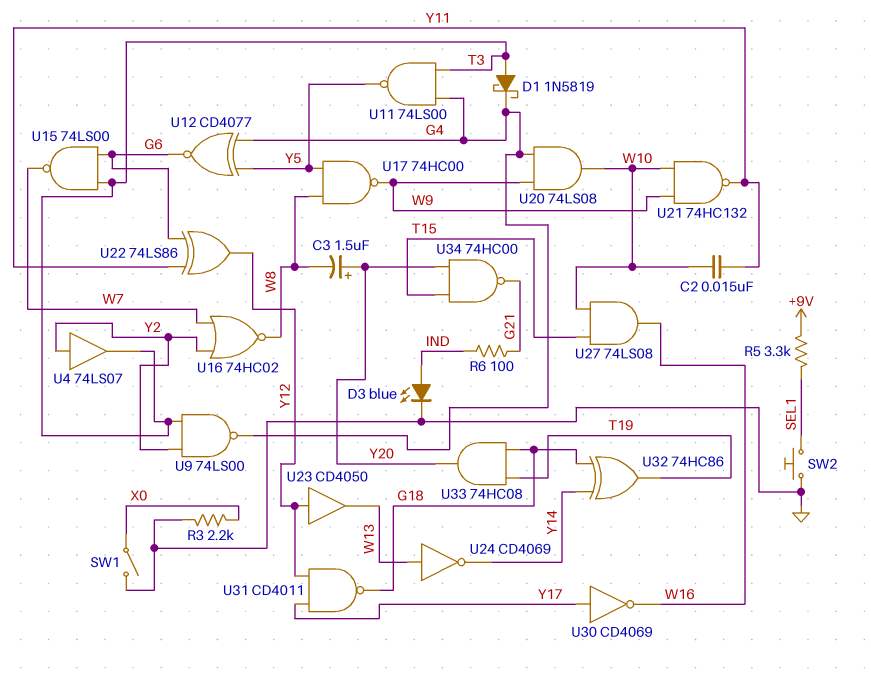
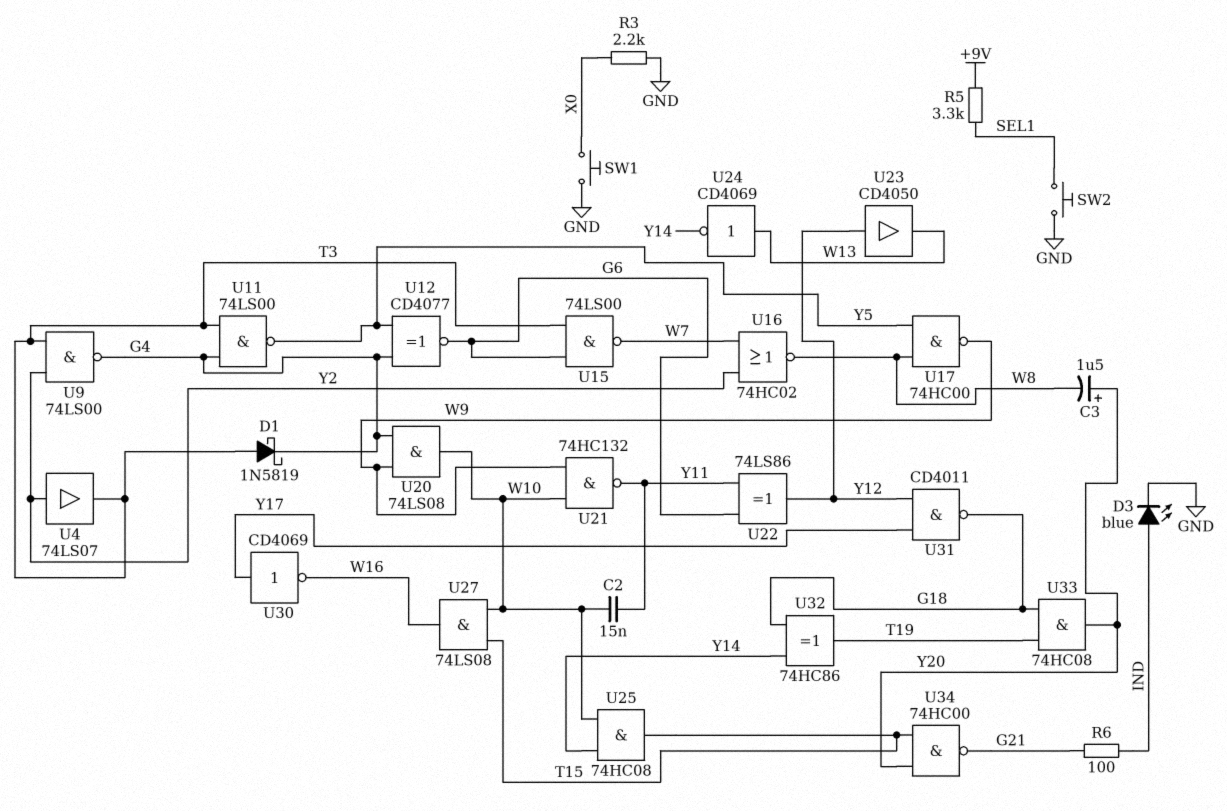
SW1: switch (GND, X0) -> button (GND, X0)
U25: none -> AND 74HC08 (in W10, in Y14, out T15)

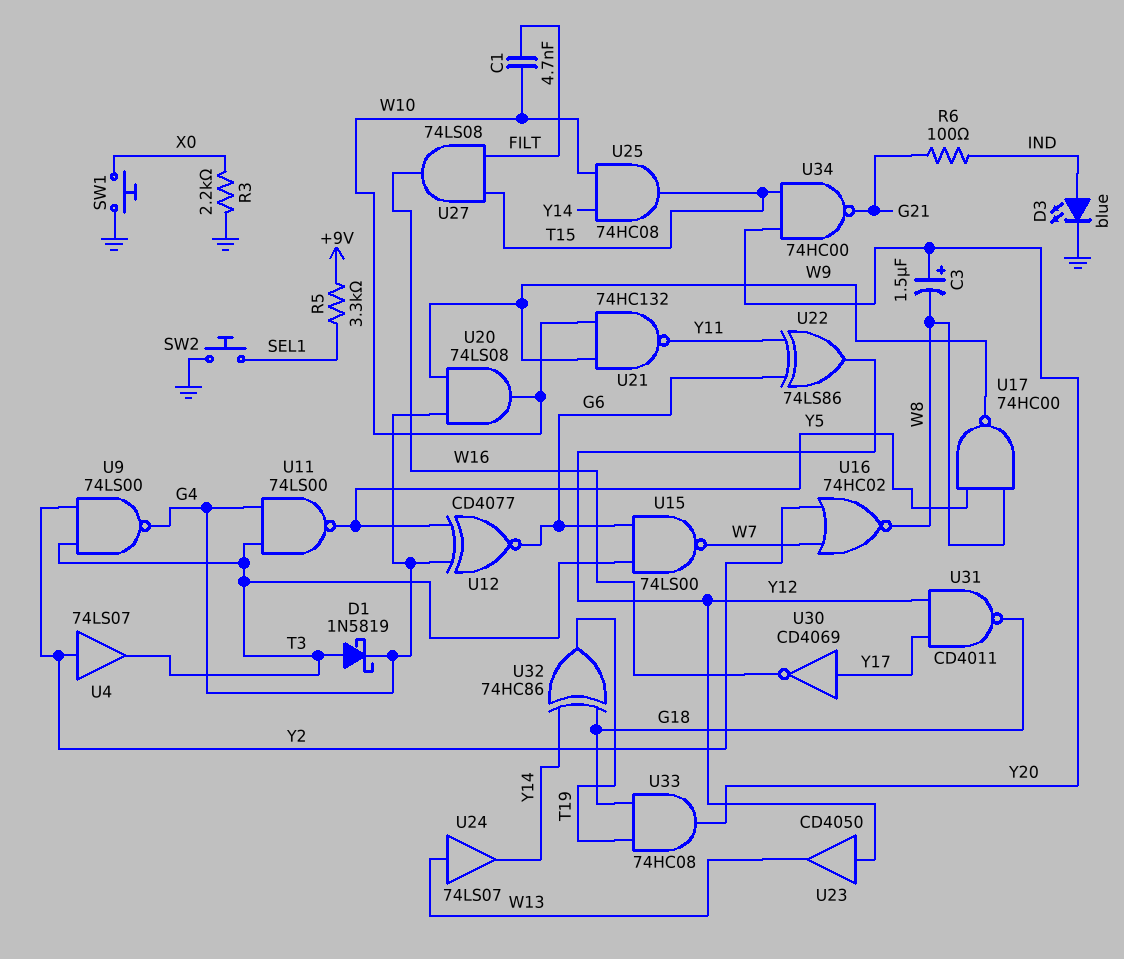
C1: none -> 4.7nF (FILT, W10)
C2: 15nF (W10, Y11) -> none
U24: NOT CD4069 (in W13, out Y14) -> buffer 74LS07 (in W13, out Y14)
U27: AND 74LS08 (in T15, in W10, out W16) -> AND 74LS08 (in FILT, in T15, out W16)

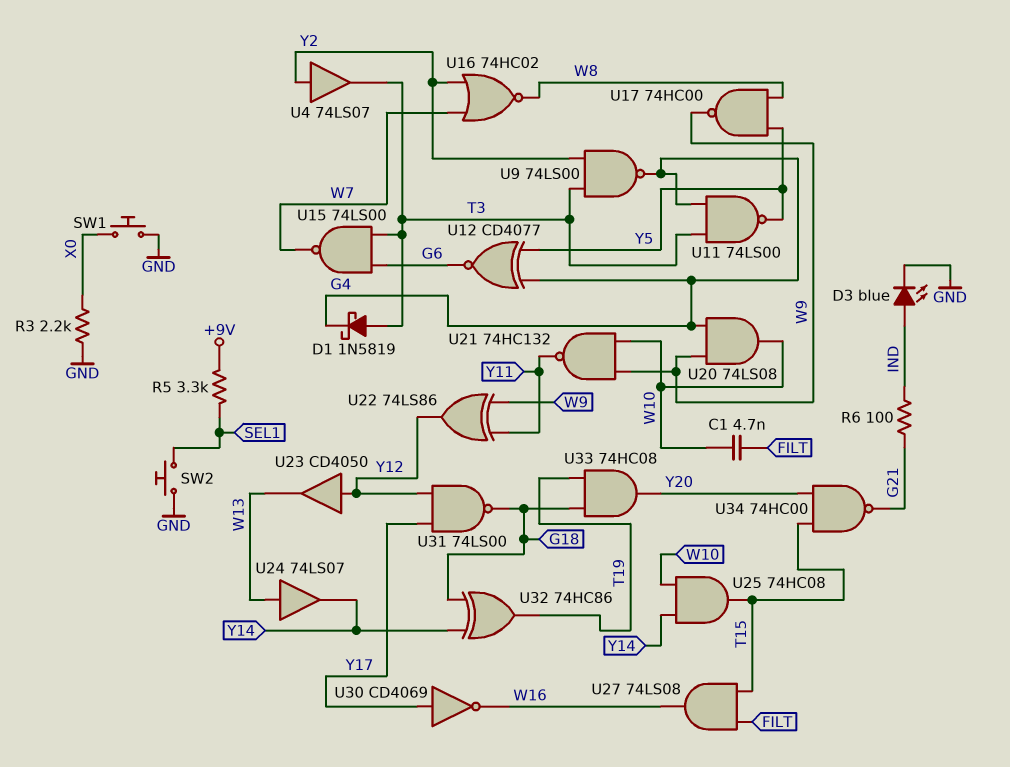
C3: 1.5uF (plus Y20, minus W8) -> none
U22: XOR 74LS86 (in G6, in Y11, out Y12) -> XOR 74LS86 (in W9, in Y11, out Y12)
U31: NAND CD4011 (in Y12, in Y17, out G18) -> NAND 74LS00 (in Y12, in Y17, out G18)

